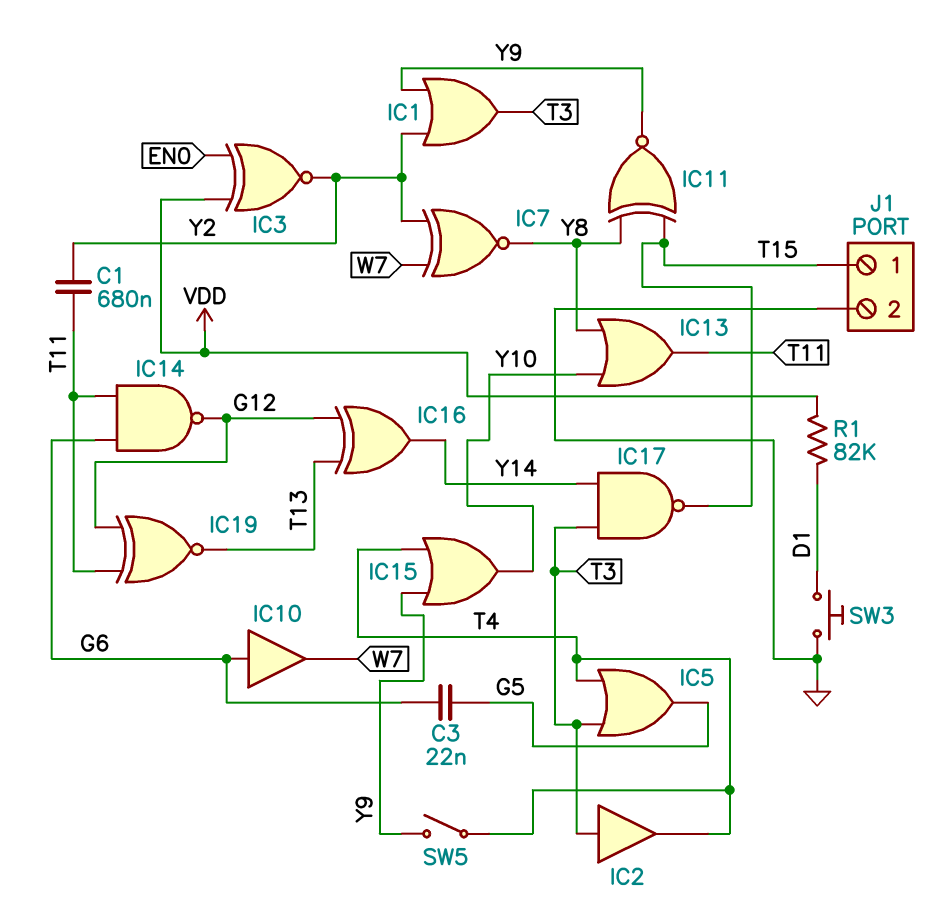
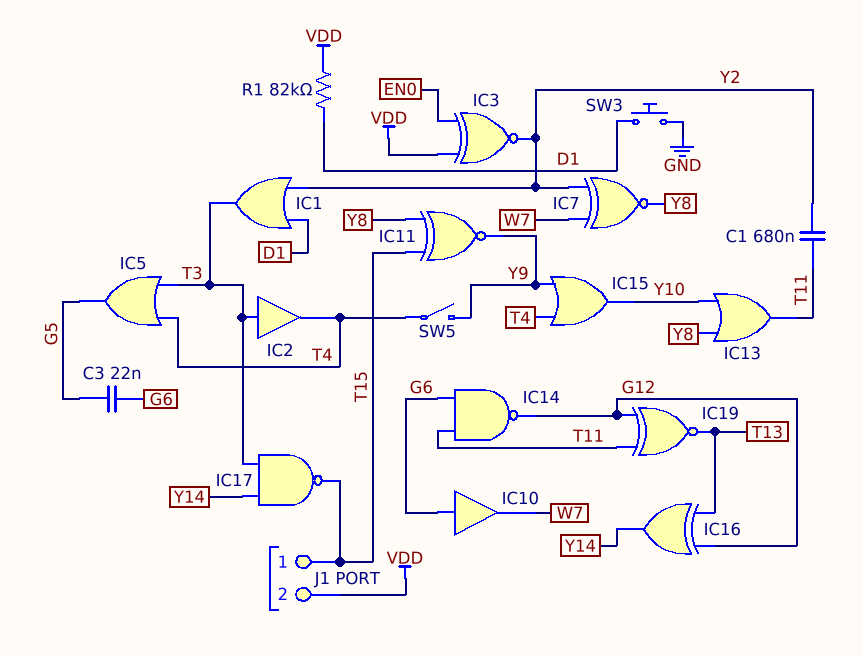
IC1: OR (in Y2, in Y9, out T3) -> OR (in D1, in Y2, out T3)
J1 pin 2: GND -> VDD

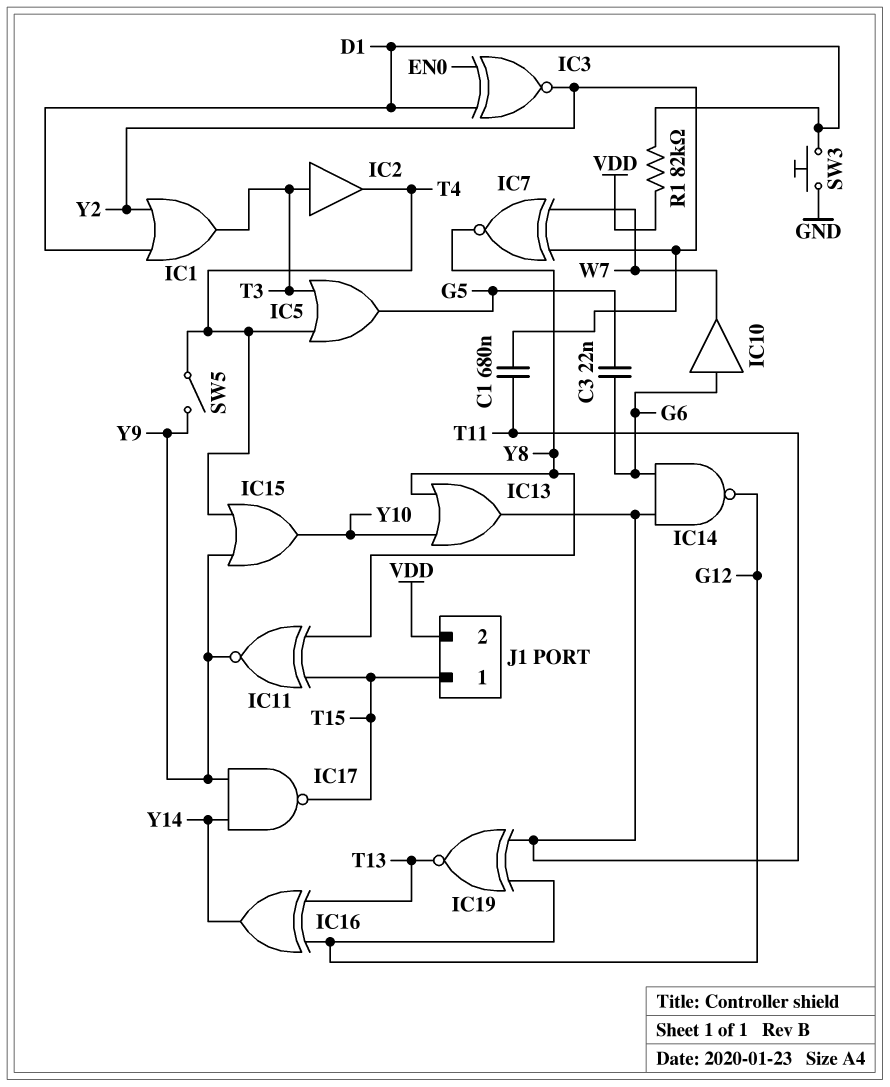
IC3: XNOR (in EN0, in VDD, out Y2) -> XNOR (in D1, in EN0, out Y2)
IC17: NAND (in T3, in Y14, out T15) -> NAND (in Y9, in Y14, out T15)

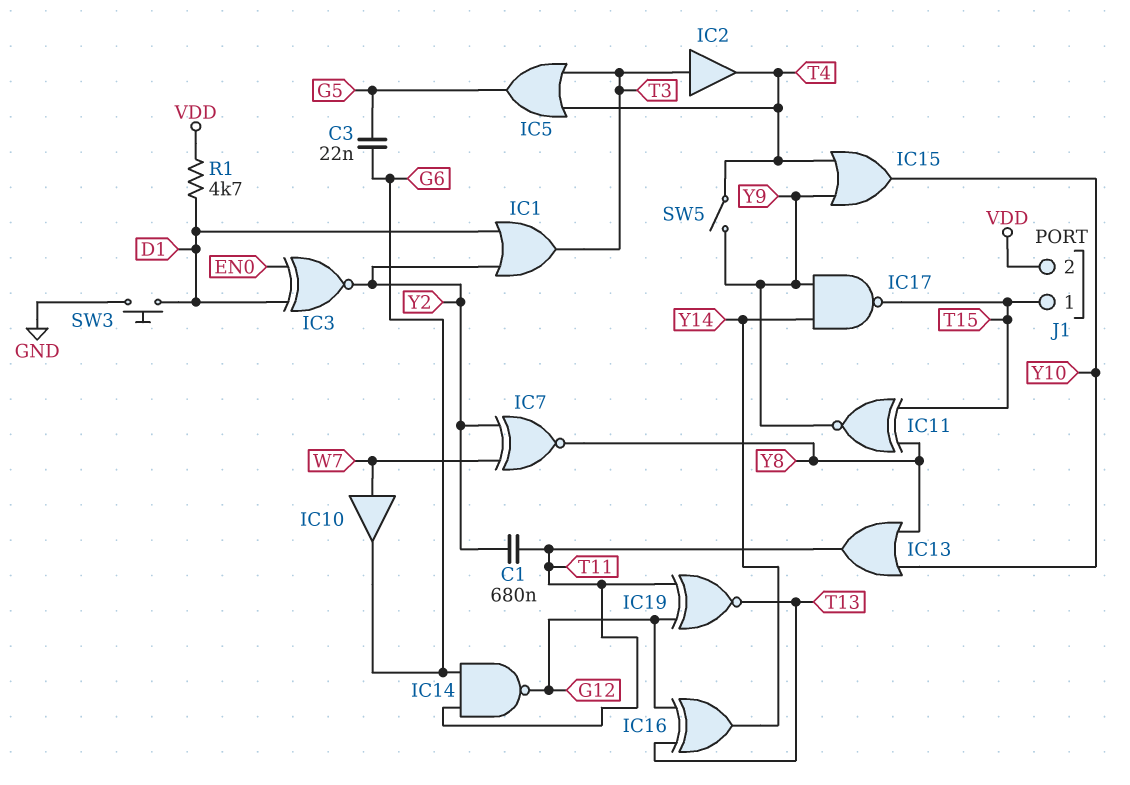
IC10: buffer (in G6, out W7) -> buffer (in W7, out G6)
R1: 82k (D1, VDD) -> 4.7k (D1, VDD)

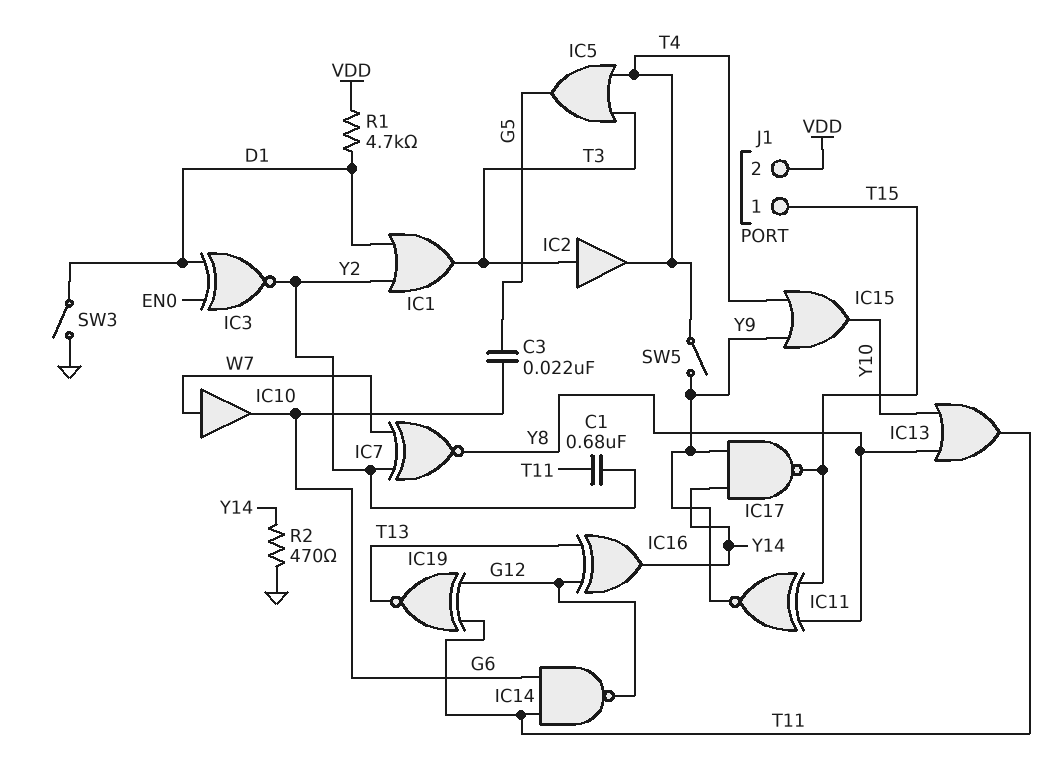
R2: none -> 470 (GND, Y14)
SW3: button (D1, GND) -> switch (D1, GND)

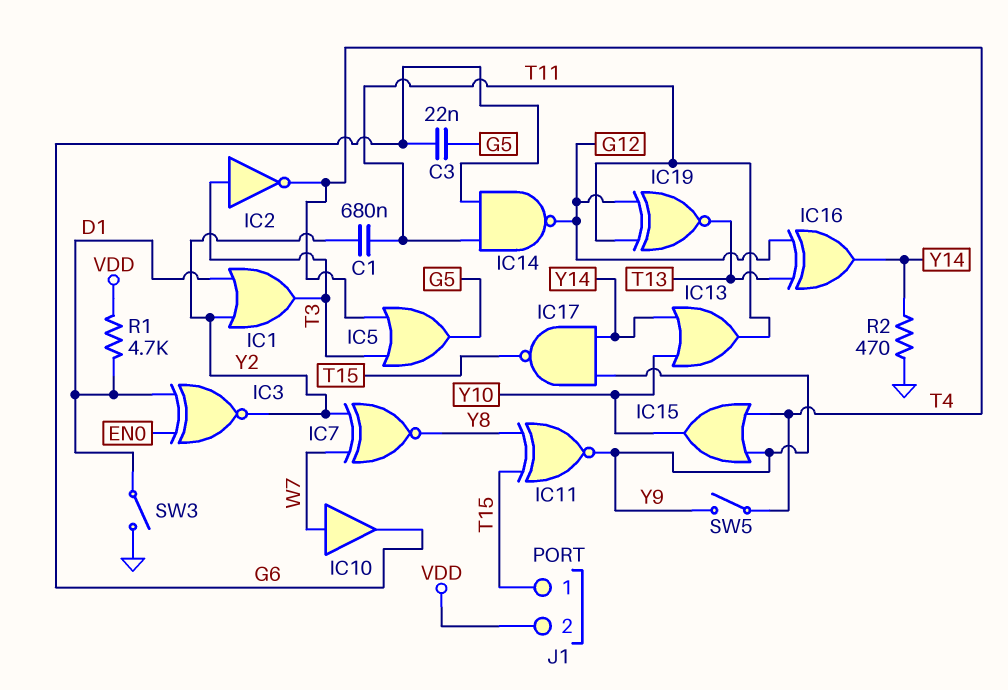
IC2: buffer (in T3, out T4) -> NOT (in T3, out T4)
IC13: OR (in Y8, in Y10, out T11) -> OR (in Y10, in Y14, out T11)

